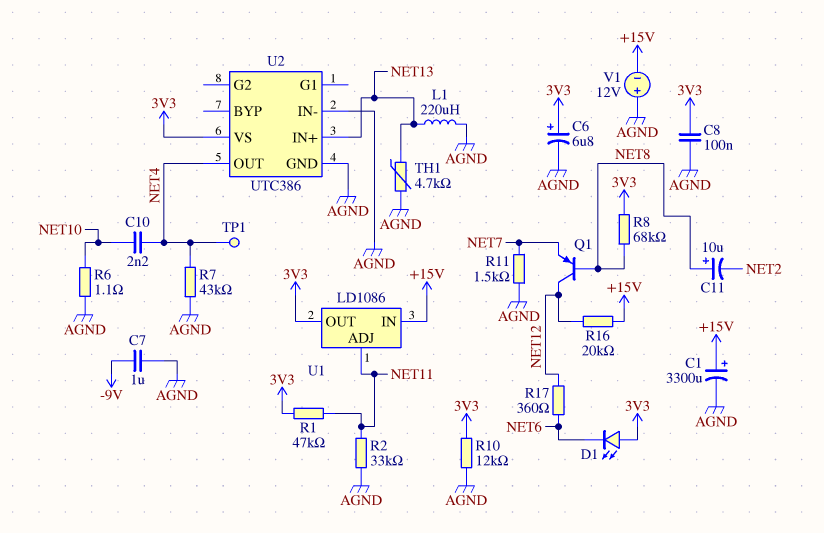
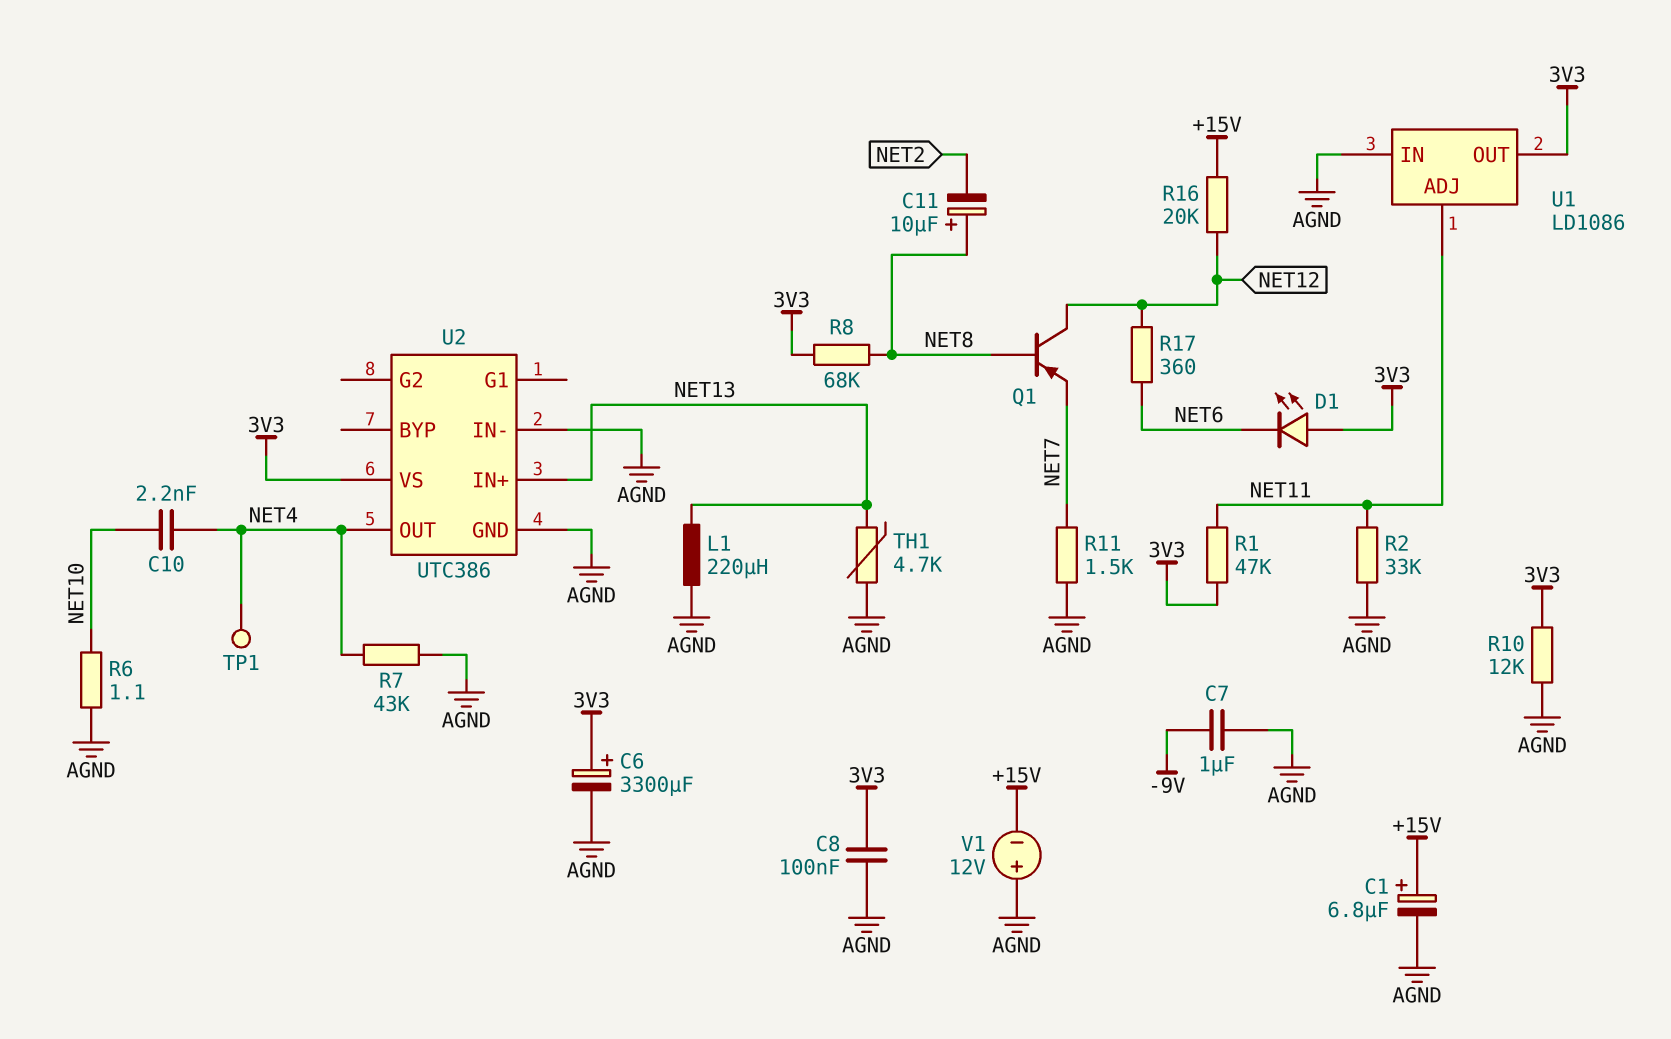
C1: 3300uF (plus +15V, minus AGND) -> 6.8uF (plus +15V, minus AGND)
C6: 6.8uF (plus 3V3, minus AGND) -> 3300uF (plus 3V3, minus AGND)
U1 pin IN: +15V -> AGND

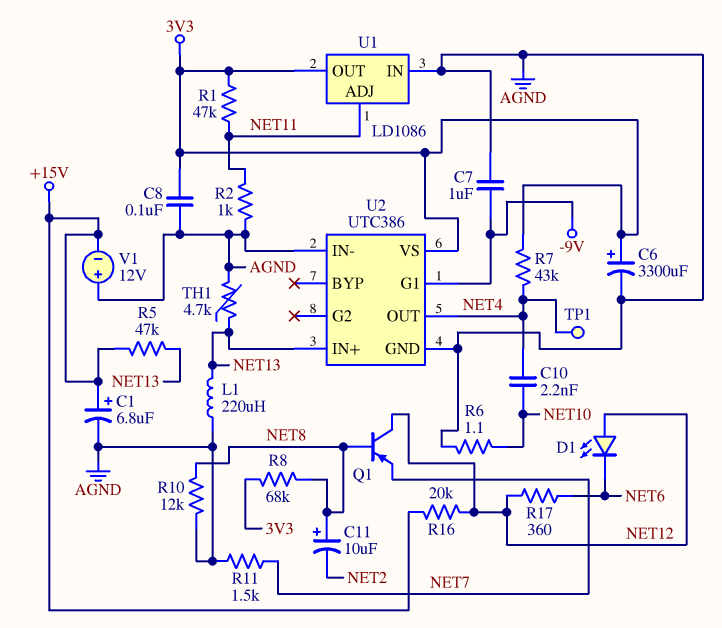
D1: LED (A 3V3, K NET6) -> LED (A NET12, K NET6)
R2: 33k (AGND, NET11) -> 1k (AGND, NET11)
R5: none -> 47k (+15V, NET13)
R7: 43k (AGND, NET4) -> 43k (3V3, NET4)
R10: 12k (3V3, AGND) -> 12k (AGND, NET8)
U2 pin G1: none -> -9V

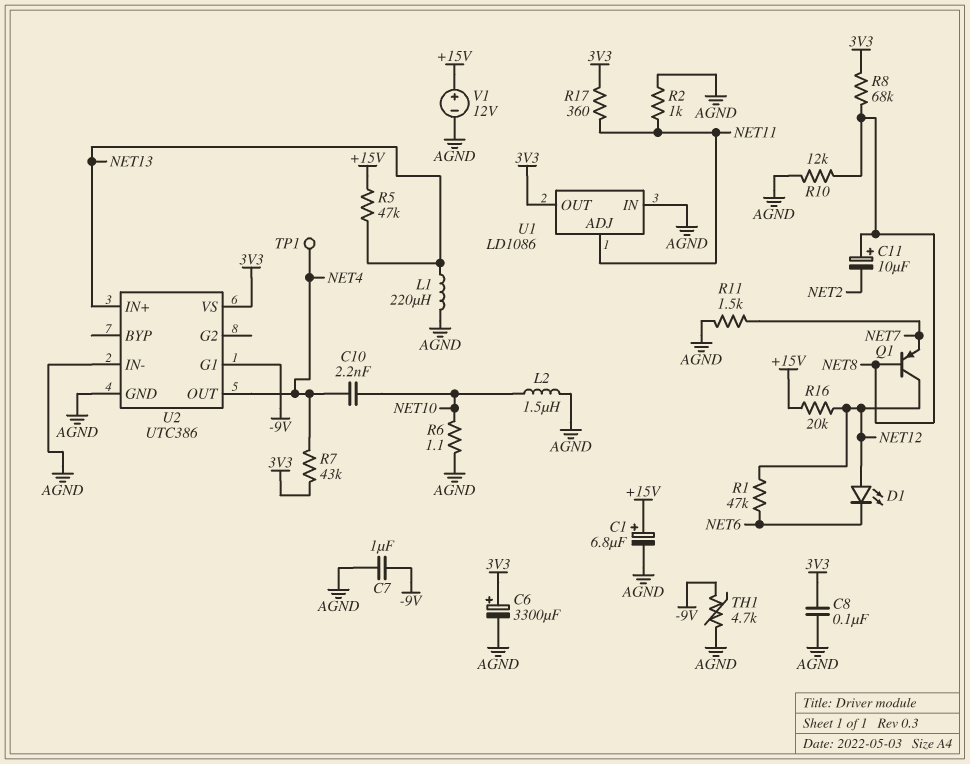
L2: none -> 1.5uH (AGND, NET10)
R1: 47k (3V3, NET11) -> 47k (NET6, NET12)
R17: 360 (NET6, NET12) -> 360 (3V3, NET11)
TH1: 4.7k (AGND, NET13) -> 4.7k (-9V, AGND)
V1: 12V (plus AGND, minus +15V) -> 12V (plus +15V, minus AGND)

